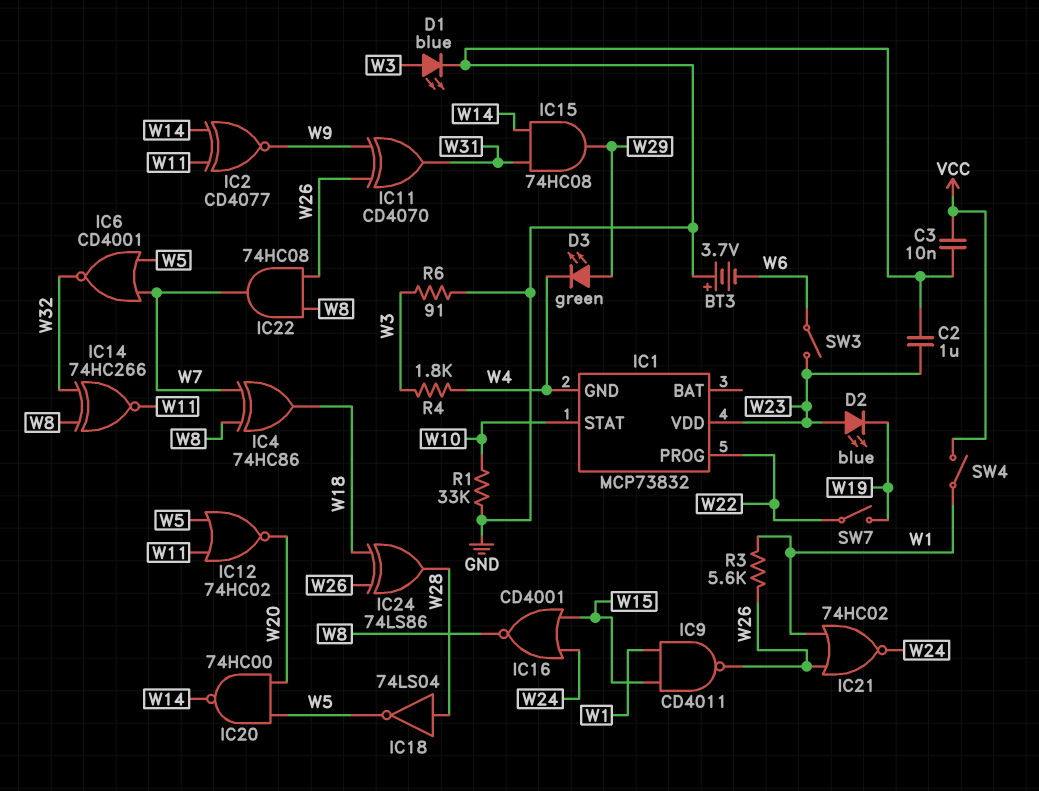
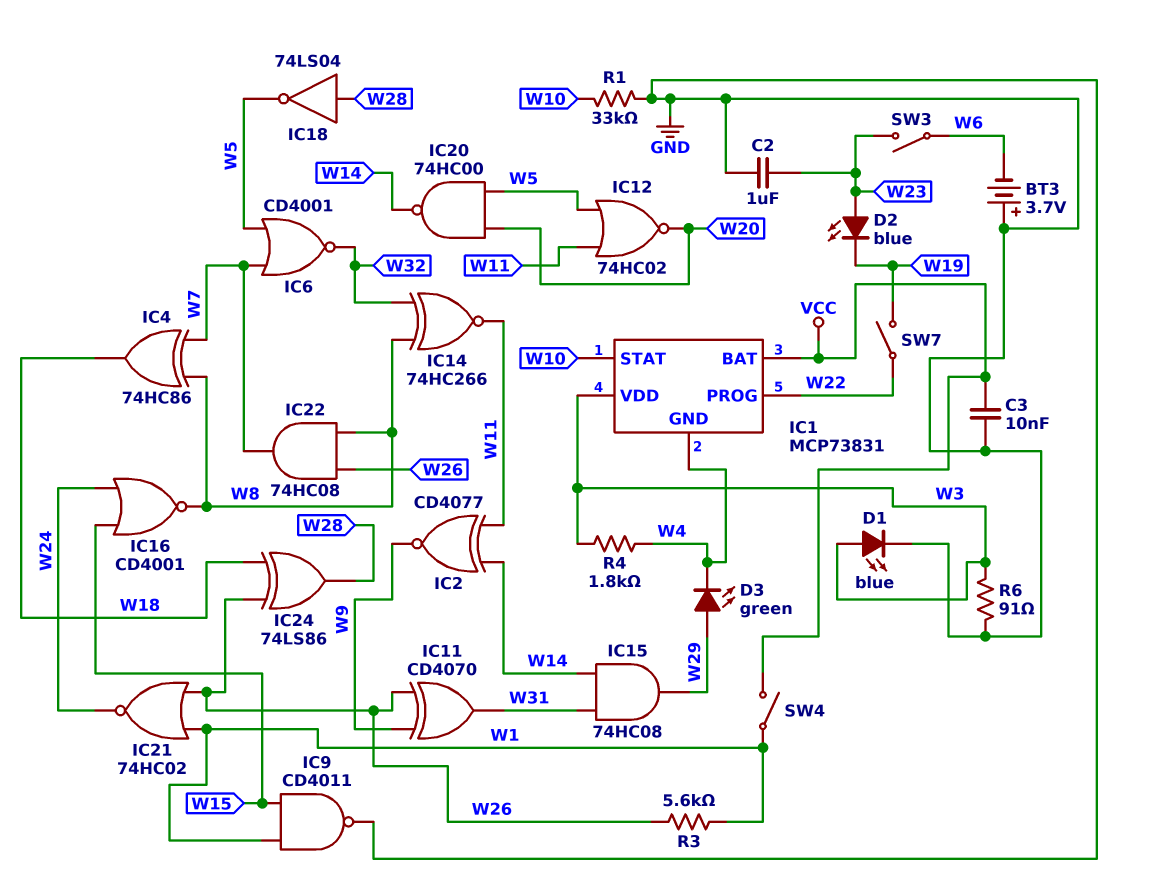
IC1: MCP73832 -> MCP73831
IC1 pin BAT: none -> VCC
IC1 pin VDD: W23 -> W3
IC9: NAND CD4011 (in W1, in W15, out W26) -> NAND CD4011 (in W1, in W15, out GND)

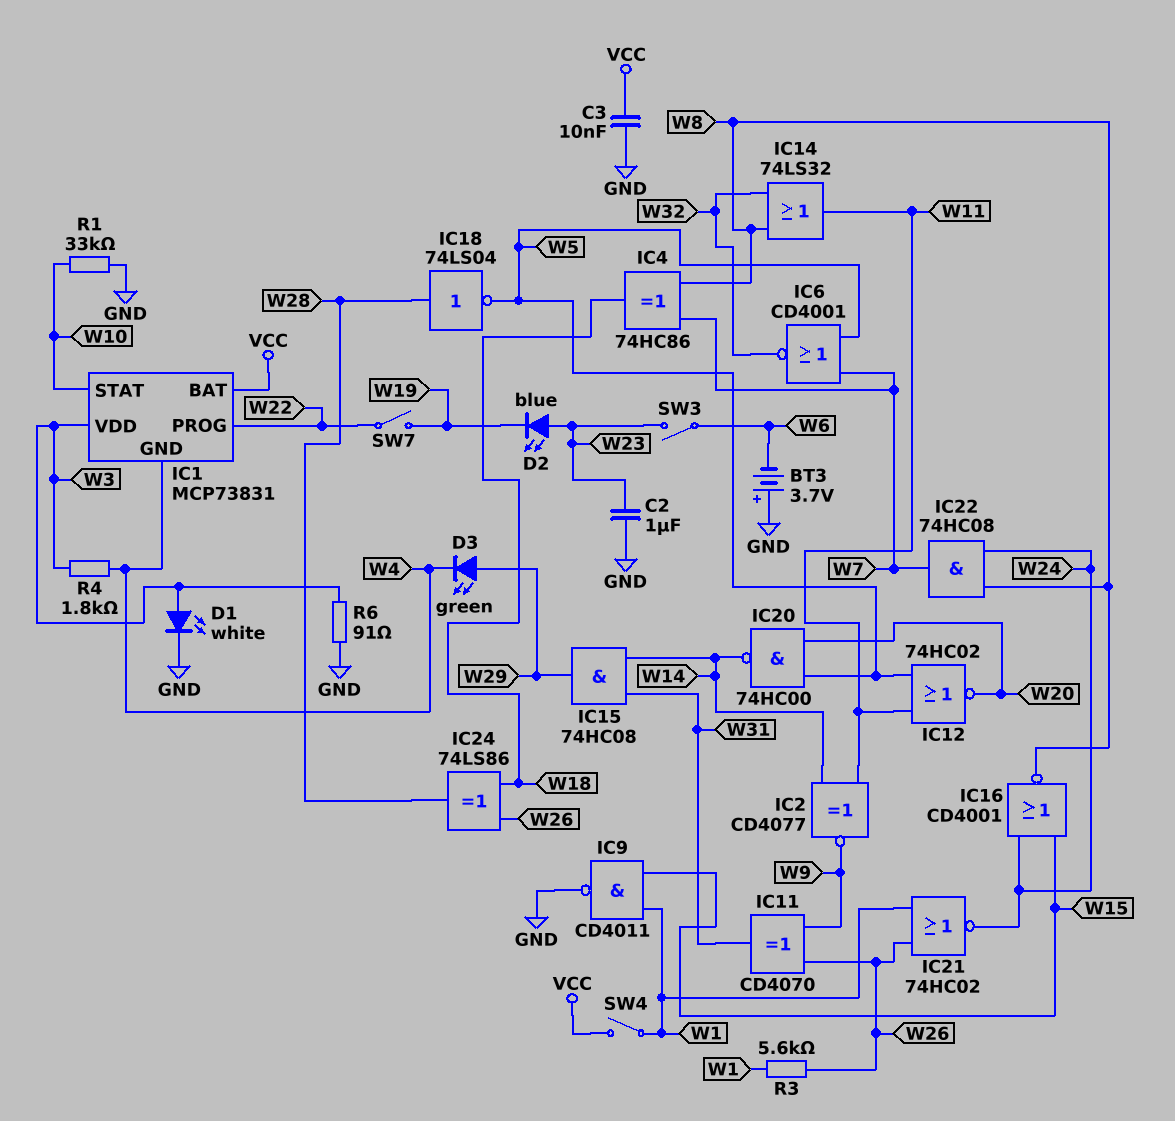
D1: LED blue (A W3, K GND) -> LED white (A W3, K GND)
IC14: XNOR 74HC266 (in W8, in W32, out W11) -> OR 74LS32 (in W8, in W32, out W11)
IC22: AND 74HC08 (in W8, in W26, out W7) -> AND 74HC08 (in W8, in W24, out W7)

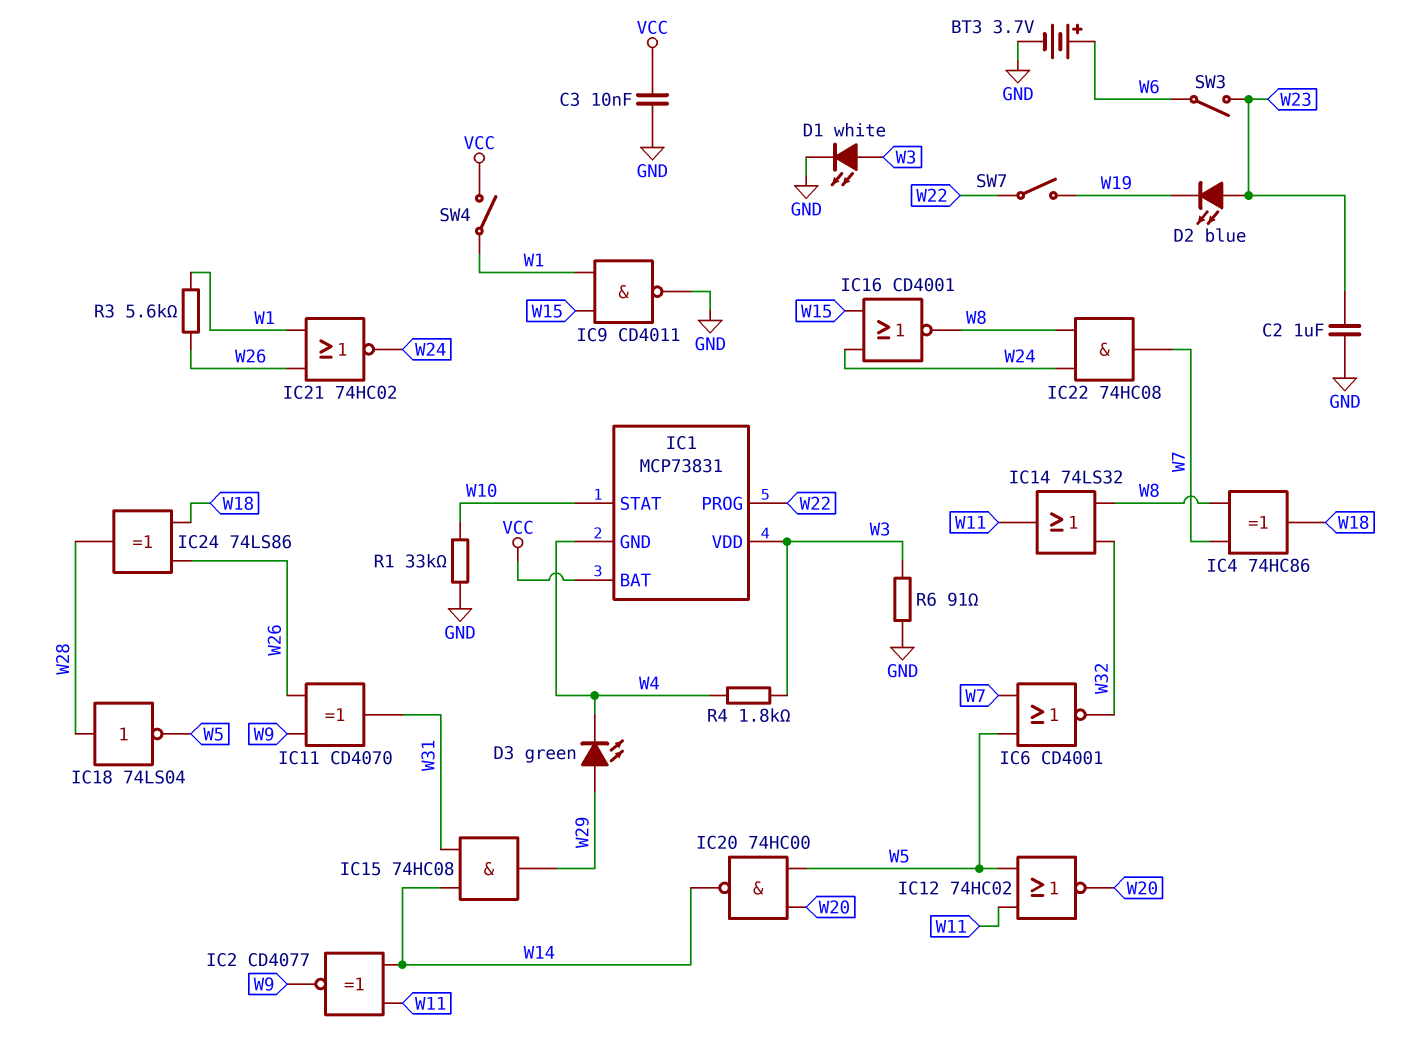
BT3: 3.7V (plus GND, minus W6) -> 3.7V (plus W6, minus GND)

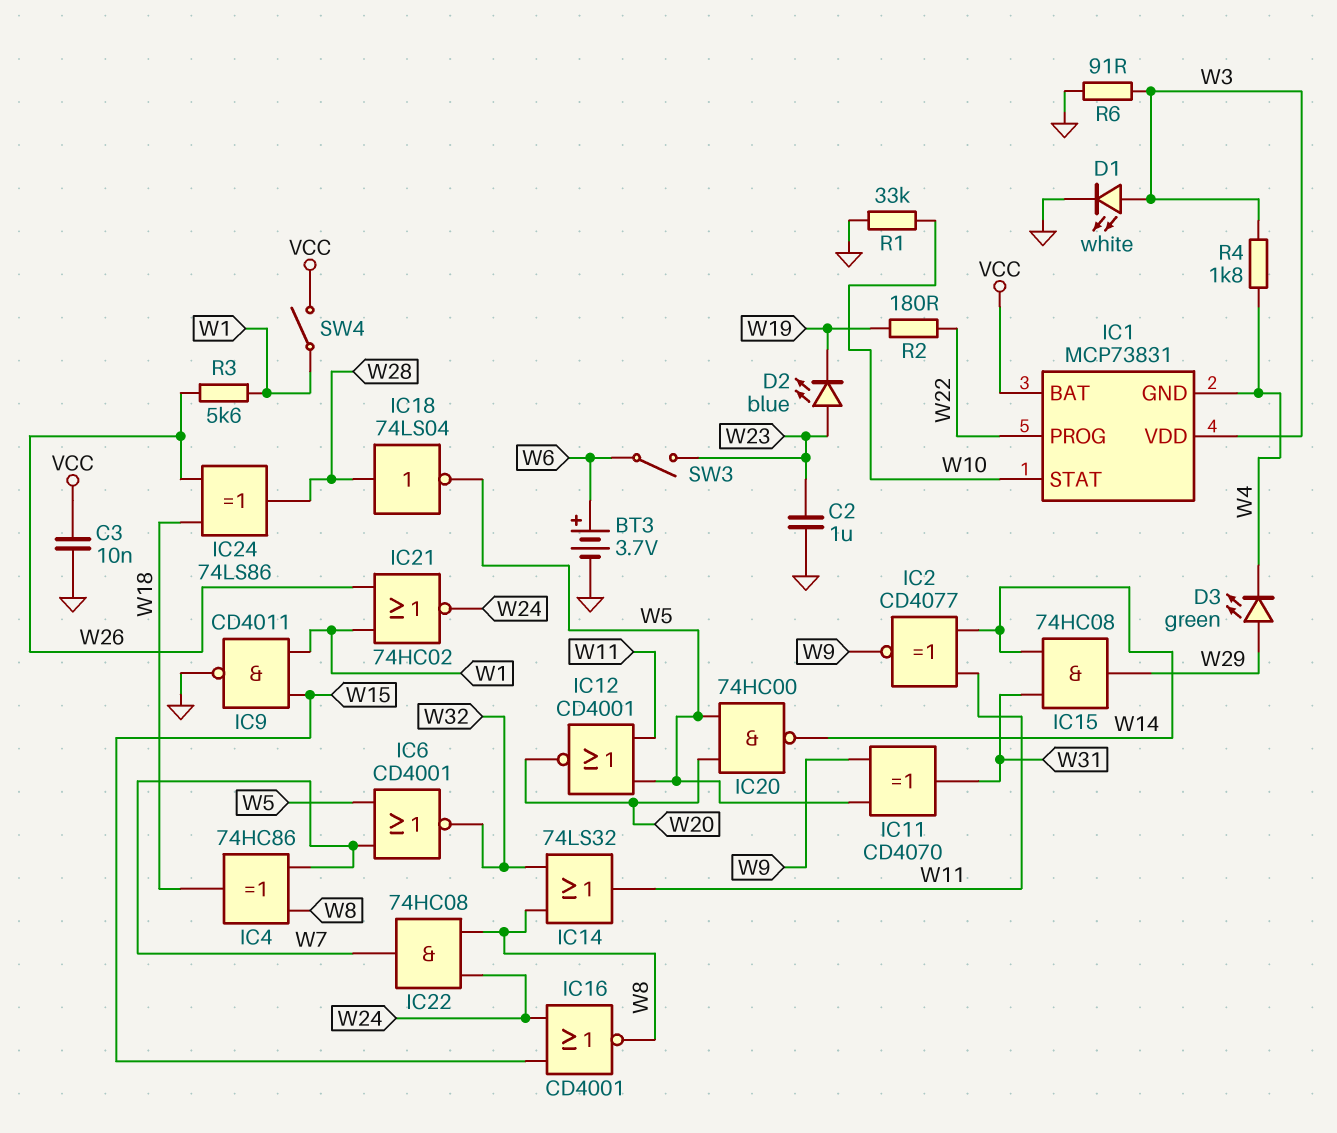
IC11: XOR CD4070 (in W9, in W26, out W31) -> XOR CD4070 (in W5, in W9, out W31)
IC12: NOR 74HC02 (in W5, in W11, out W20) -> NOR CD4001 (in W5, in W11, out W20)
R2: none -> 180 (W19, W22)
SW7: switch (W19, W22) -> none

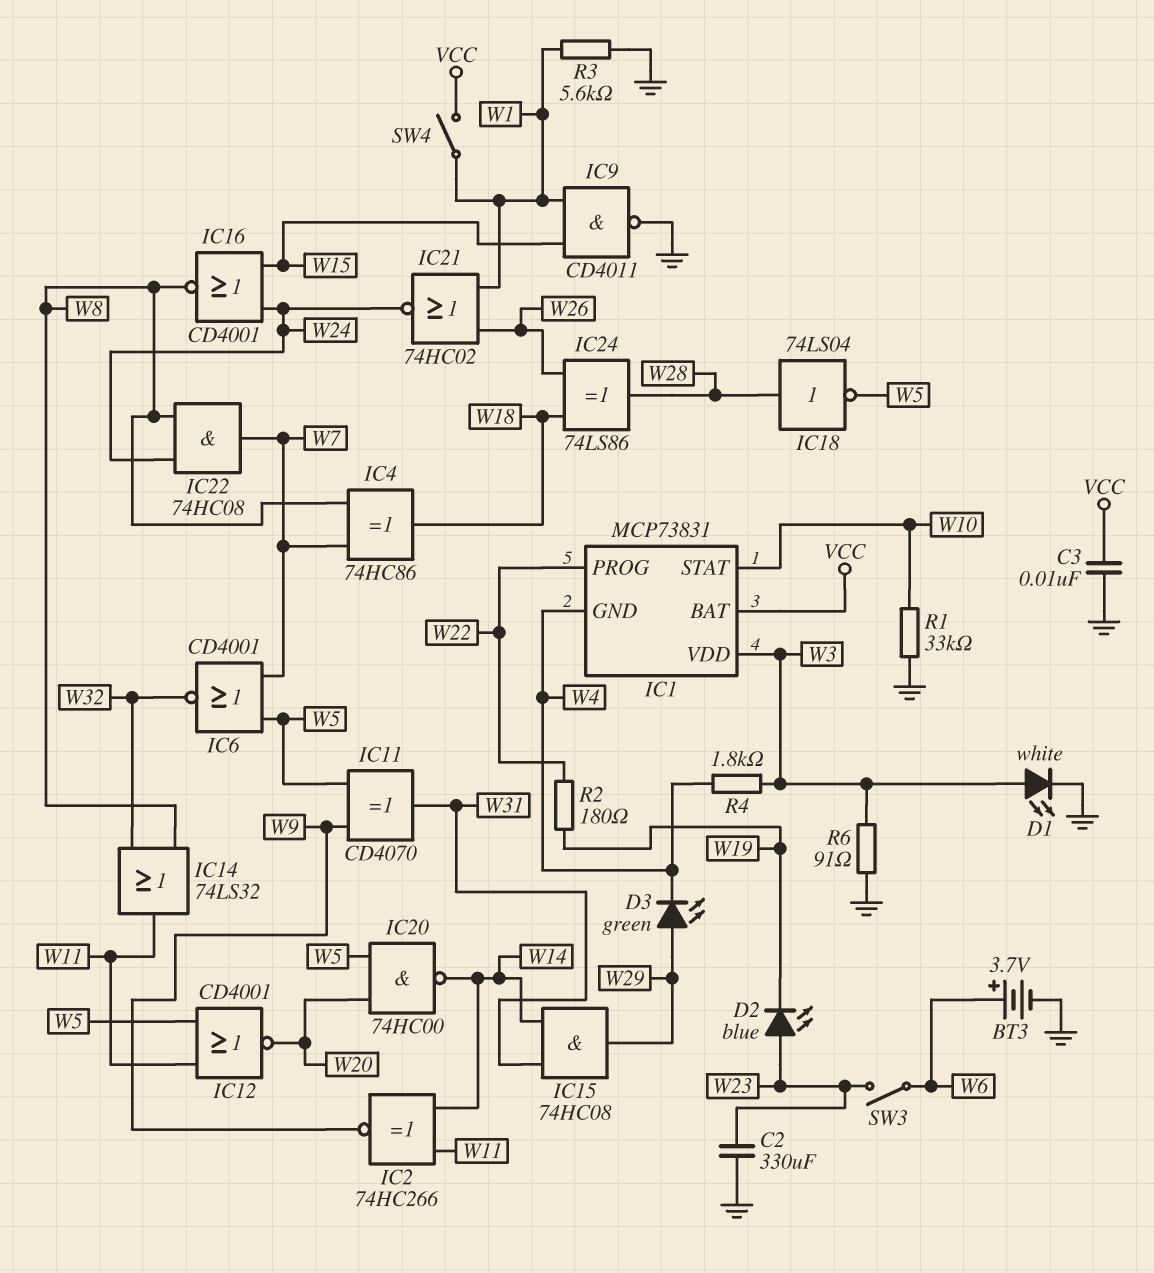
C2: 1uF (GND, W23) -> 330uF (GND, W23)
IC2: XNOR CD4077 (in W11, in W14, out W9) -> XNOR 74HC266 (in W11, in W14, out W9)
R3: 5.6k (W1, W26) -> 5.6k (GND, W1)

